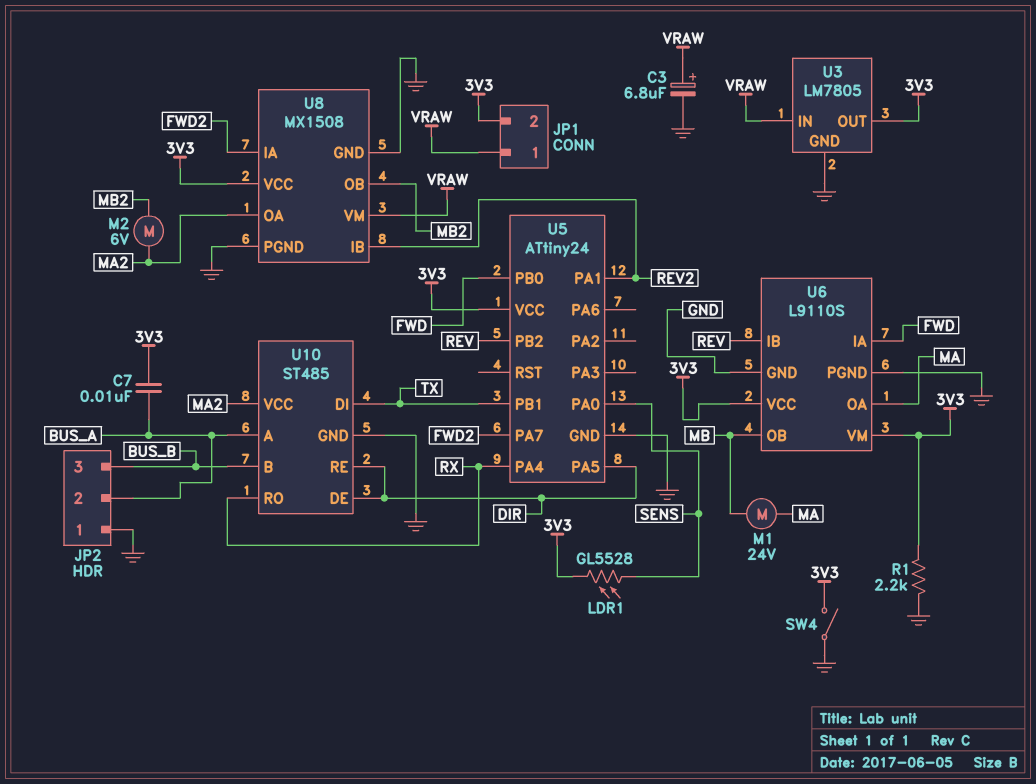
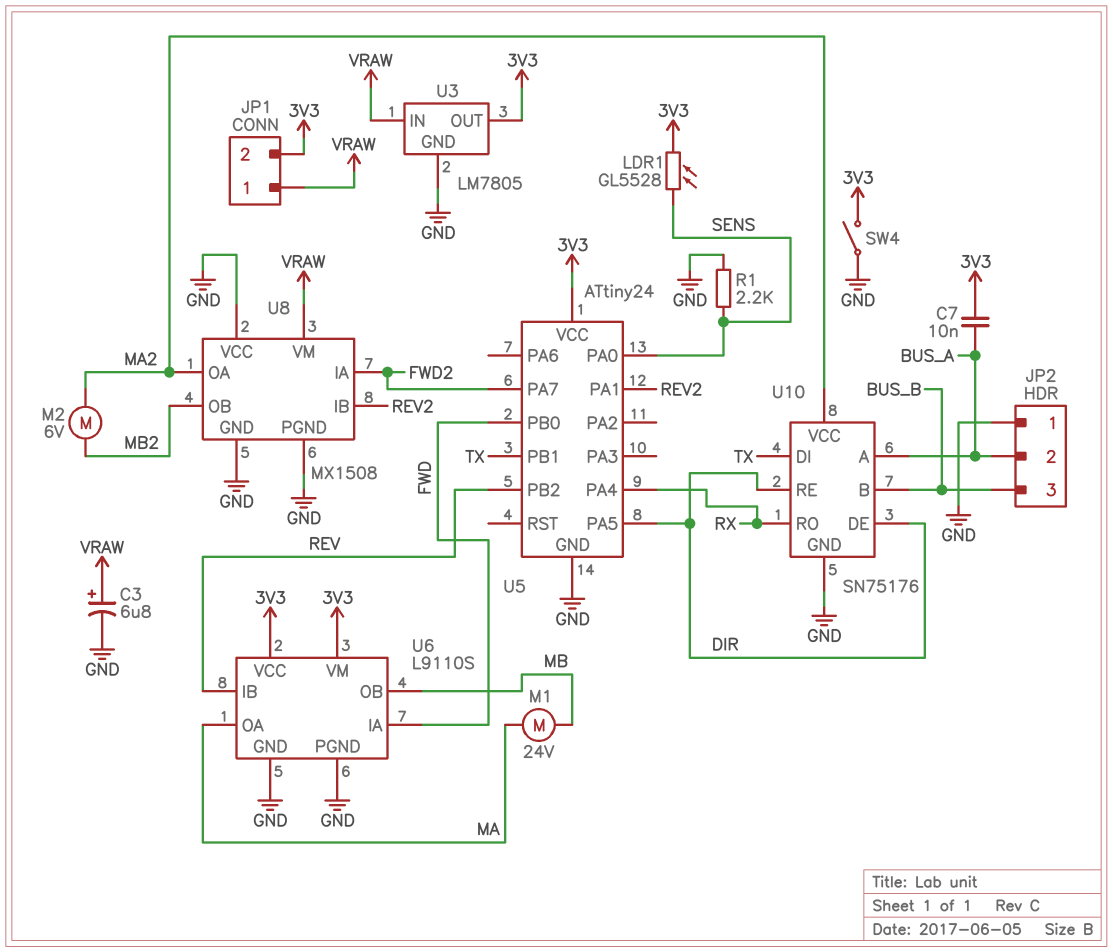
R1: 2.2k (3V3, GND) -> 2.2k (GND, SENS)
U8 pin VCC: 3V3 -> GND
U10: ST485 -> SN75176

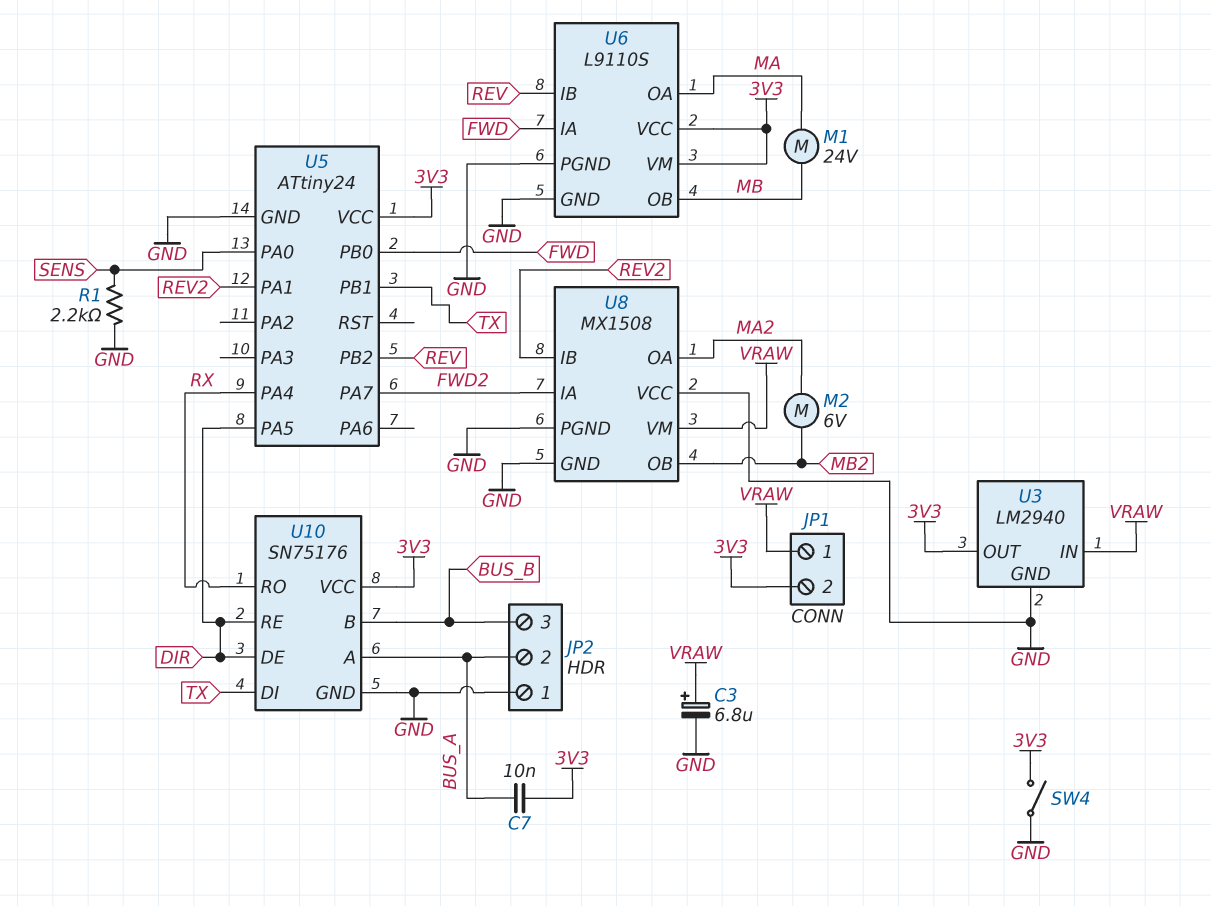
LDR1: GL5528 (3V3, SENS) -> none
U3: LM7805 -> LM2940
U10 pin VCC: MA2 -> 3V3

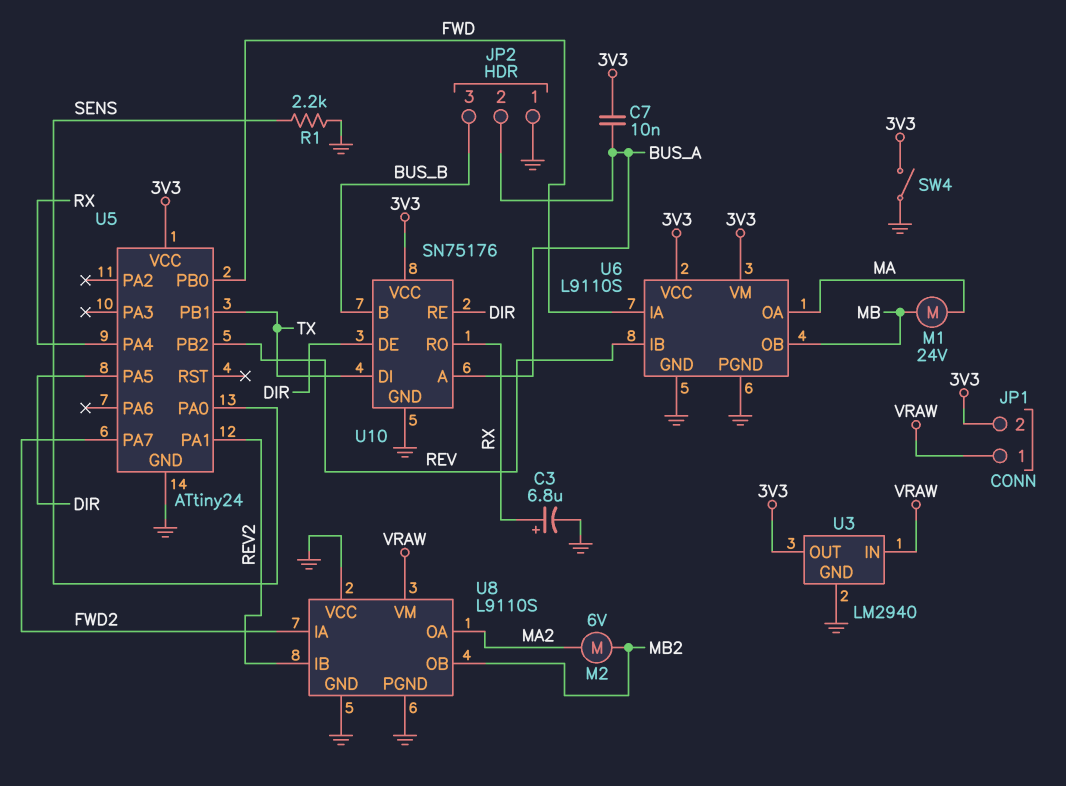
C3: 6.8uF (plus VRAW, minus GND) -> 6.8uF (plus RX, minus GND)
U8: MX1508 -> L9110S

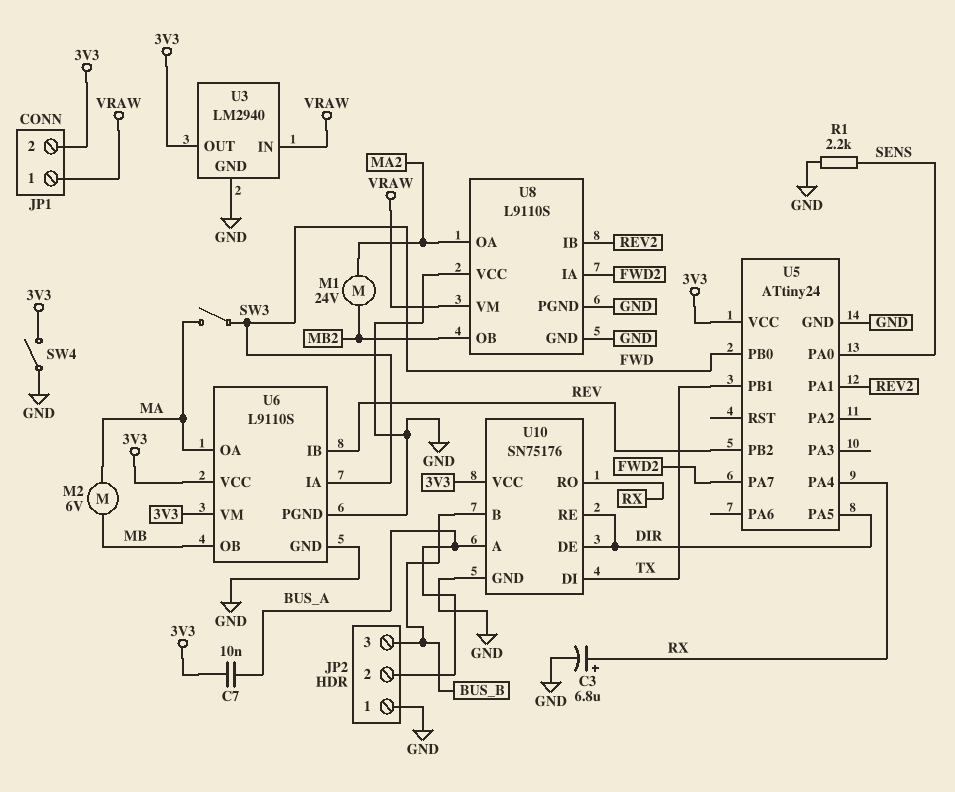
M1: motor 24V (MA, MB) -> motor 24V (MA2, MB2)
M2: motor 6V (MA2, MB2) -> motor 6V (MA, MB)
SW3: none -> switch (FWD, MA)

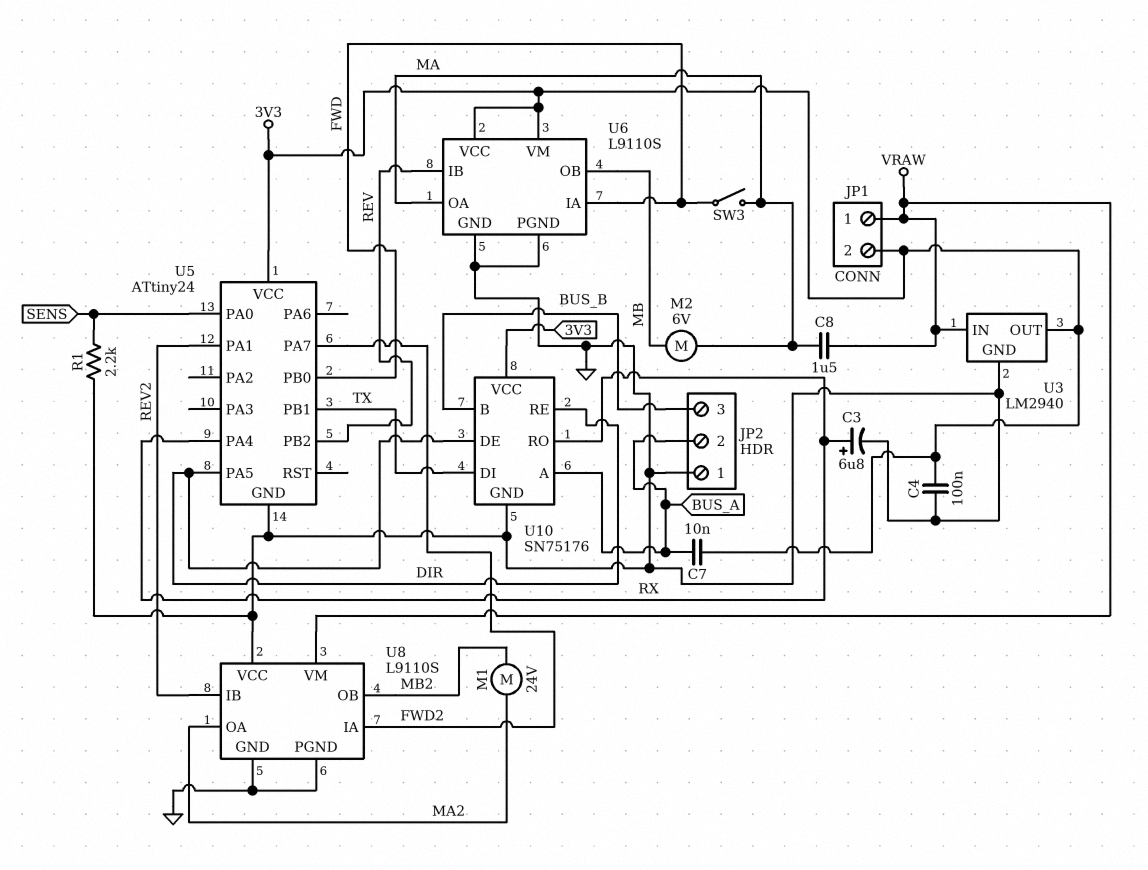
C4: none -> 100nF (3V3, GND)
C8: none -> 1.5uF (MA, VRAW)
SW4: switch (3V3, GND) -> none

